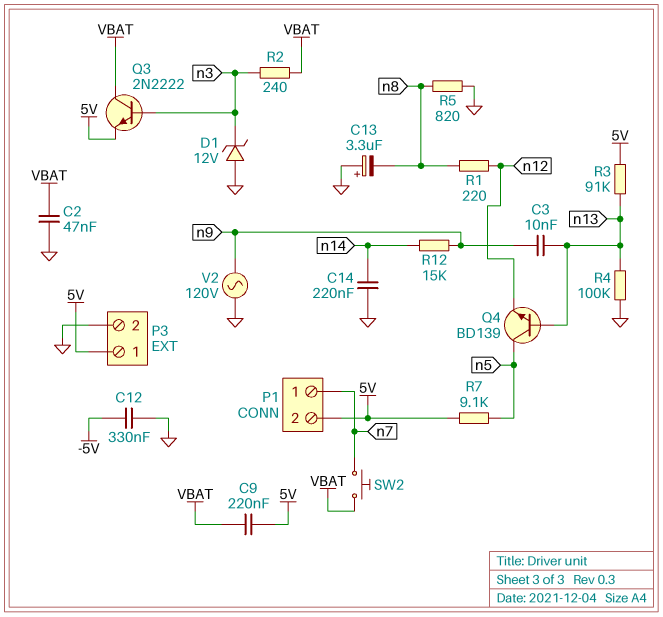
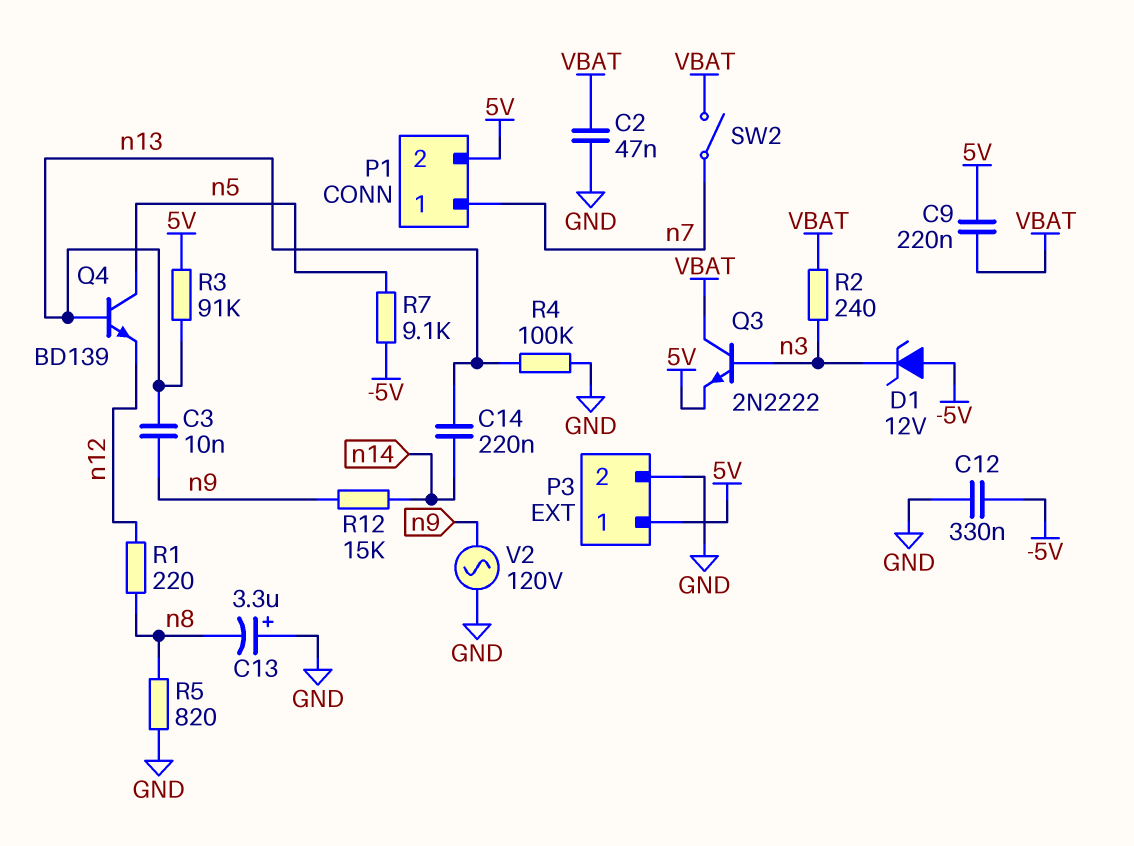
C14: 220nF (GND, n14) -> 220nF (n13, n14)
D1: zener 12V (A GND, K n3) -> zener 12V (A -5V, K n3)
R7: 9.1k (5V, n5) -> 9.1k (-5V, n5)
SW2: button (VBAT, n7) -> switch (VBAT, n7)

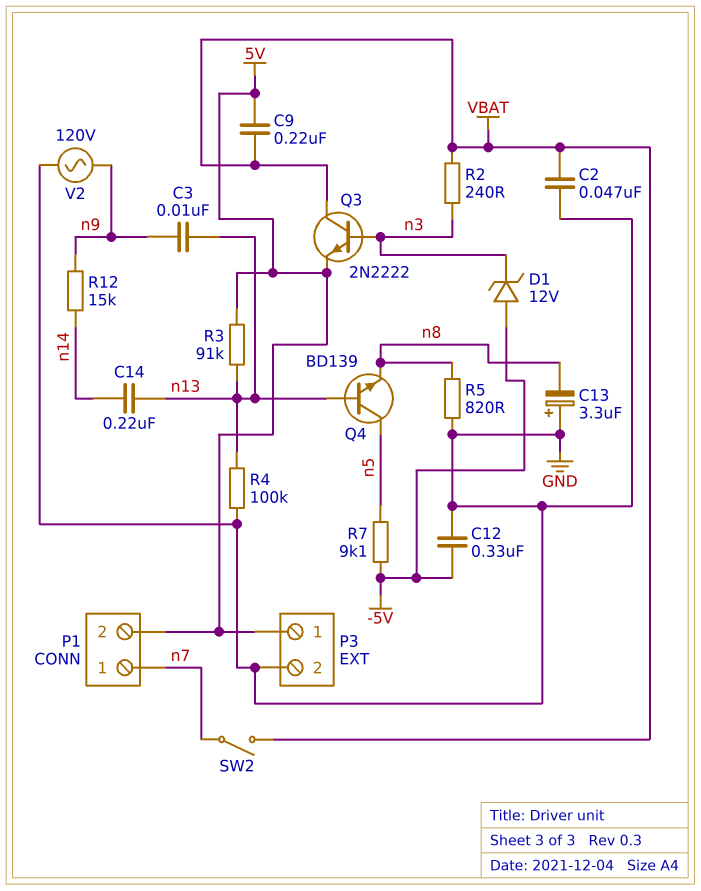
Q4: NPN BD139 (B n13, C n5, E n12) -> NPN BD139 (B n13, C n5, E n8)
R1: 220 (n8, n12) -> none

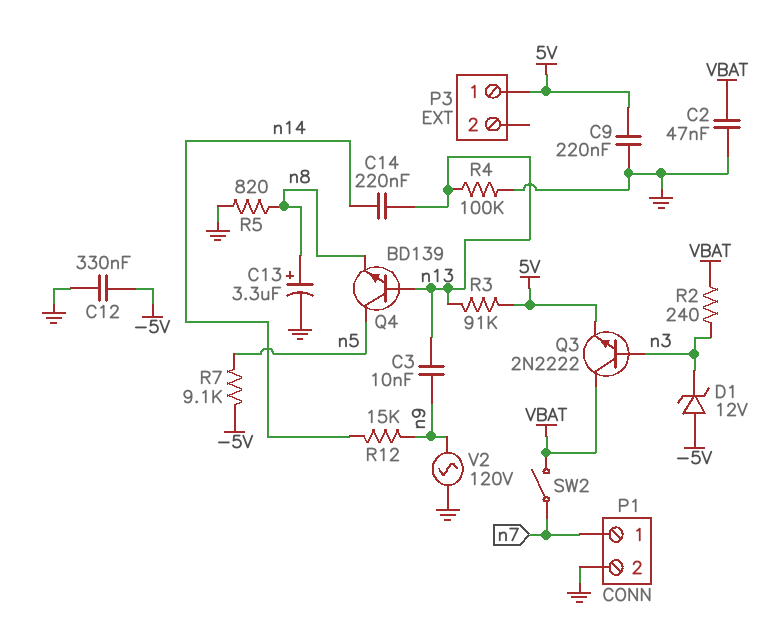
C9: 220nF (5V, VBAT) -> 220nF (5V, GND)
C13: 3.3uF (plus GND, minus n8) -> 3.3uF (plus n8, minus GND)
P1 pin 2: 5V -> GND
P3 pin 2: GND -> none

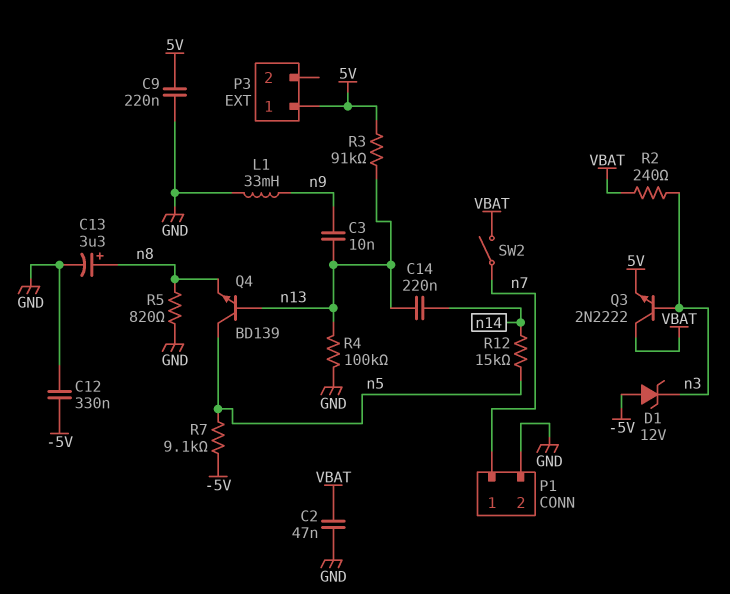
L1: none -> 33mH (GND, n9)
R12: 15k (n9, n14) -> 15k (n5, n14)
V2: AC 120V (GND, n9) -> none

